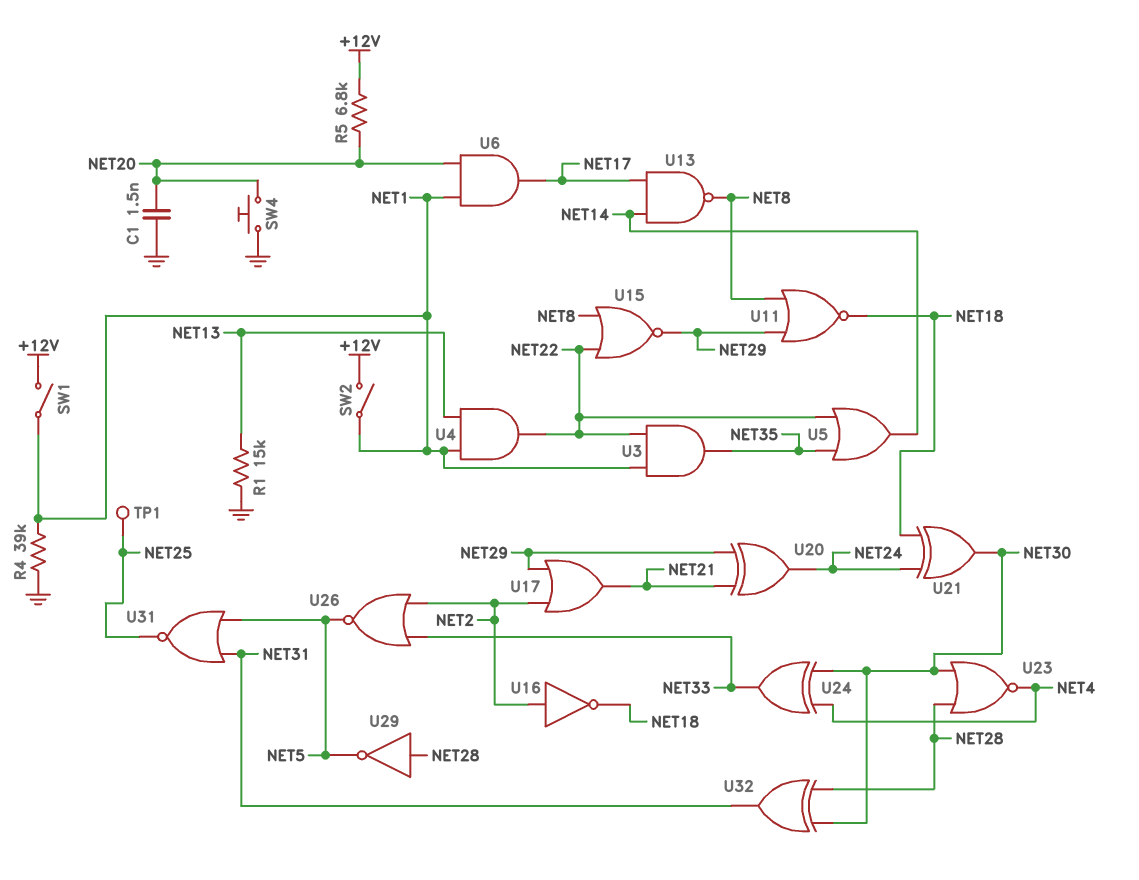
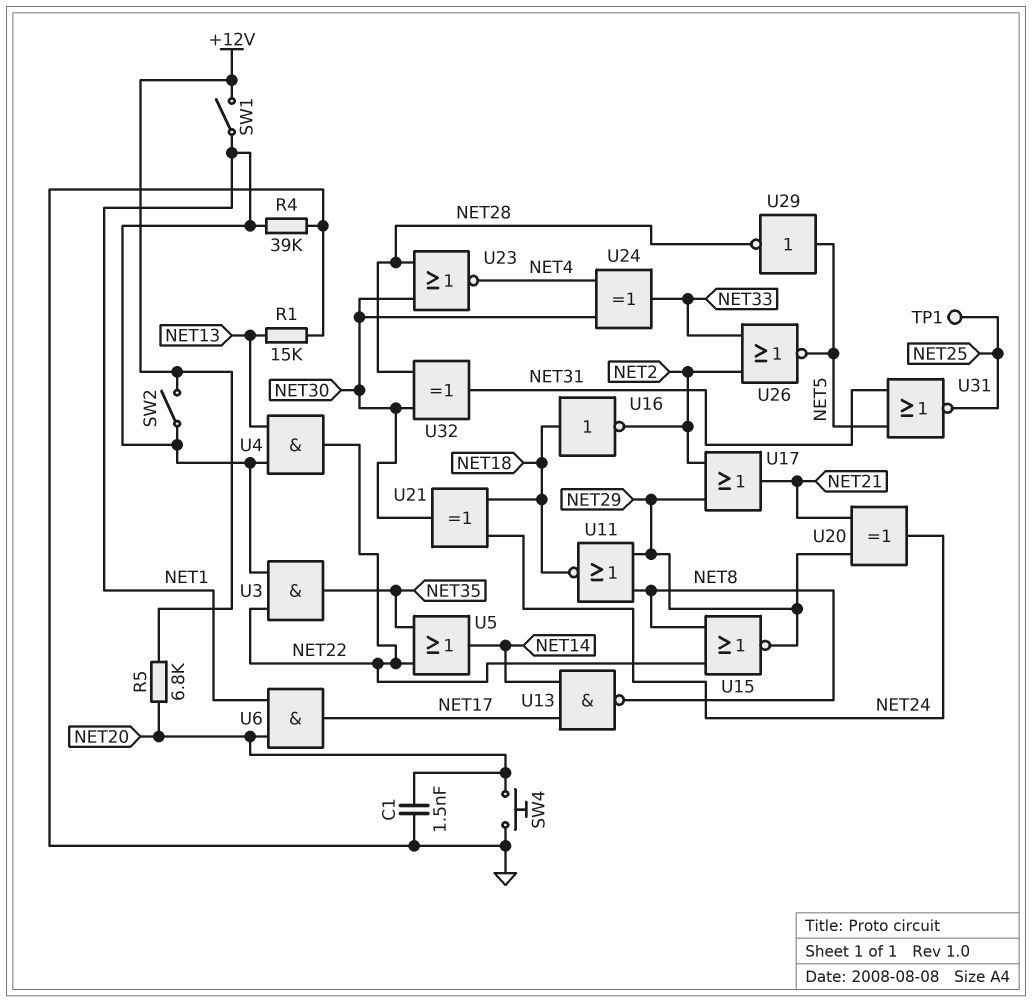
U16: NOT (in NET2, out NET18) -> NOT (in NET18, out NET2)
U29: NOT (in NET28, out NET5) -> NOT (in NET5, out NET28)

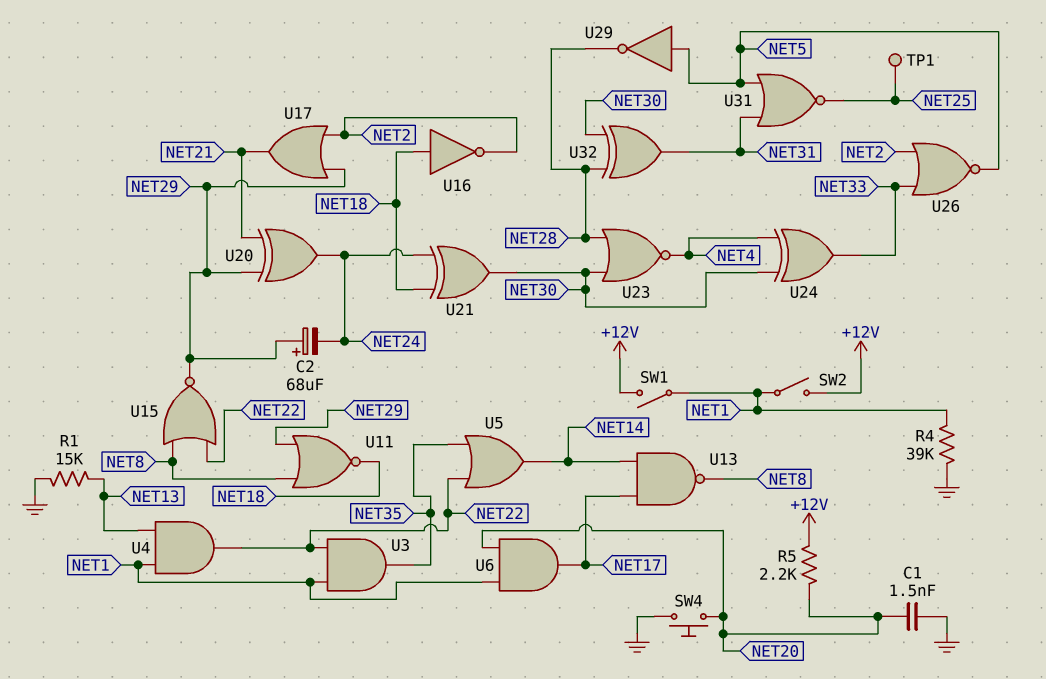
C2: none -> 68uF (plus NET29, minus NET24)
R5: 6.8k (+12V, NET20) -> 2.2k (+12V, NET20)

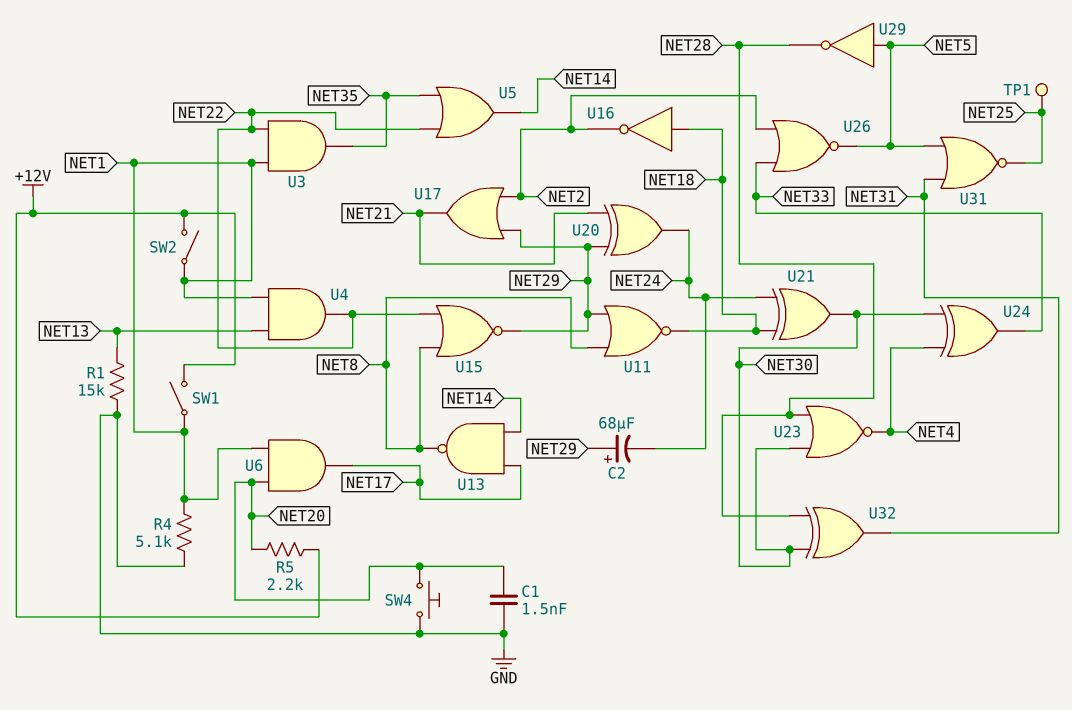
R4: 39k (GND, NET1) -> 5.1k (GND, NET1)

